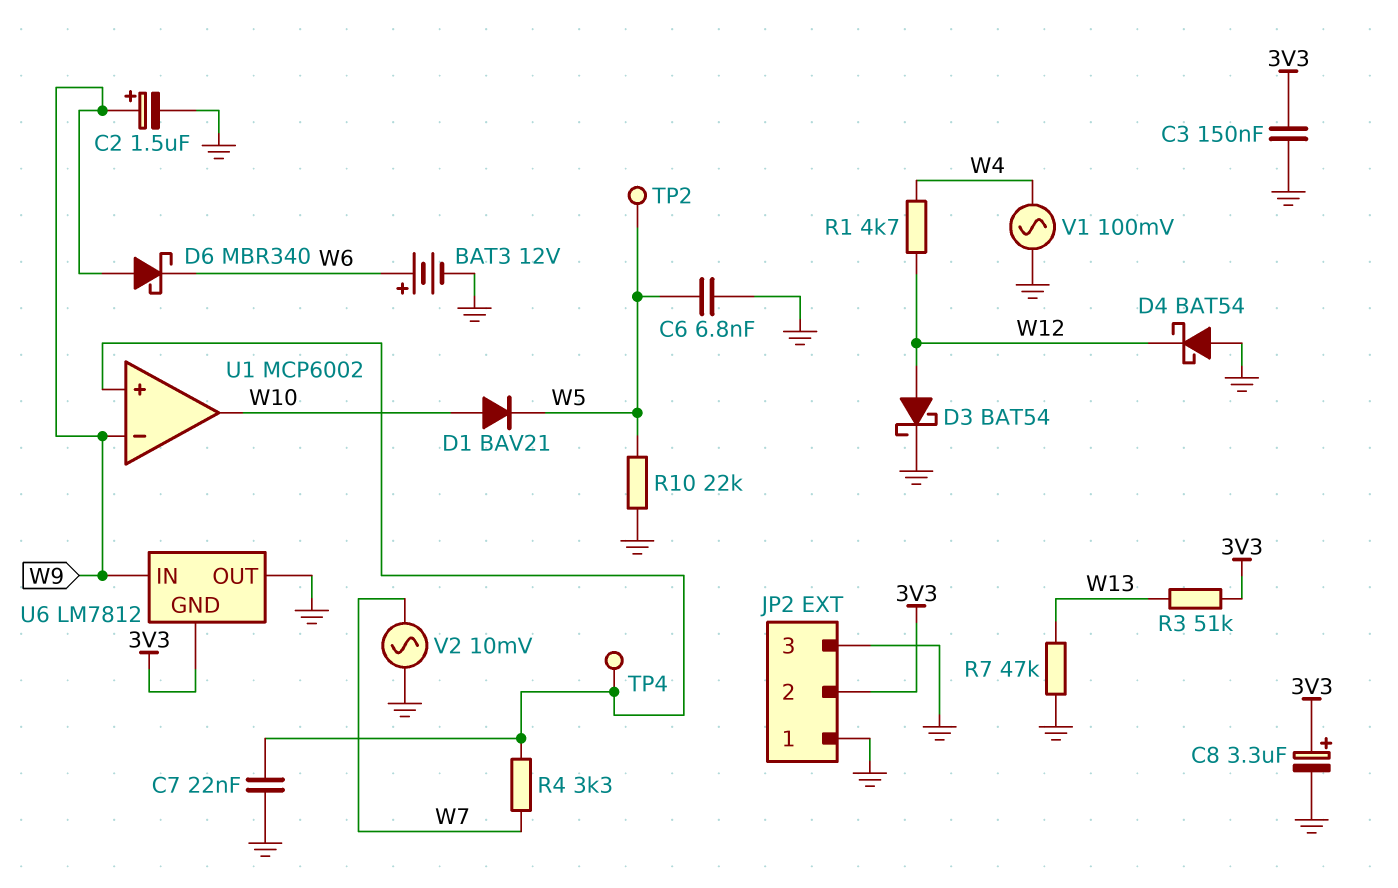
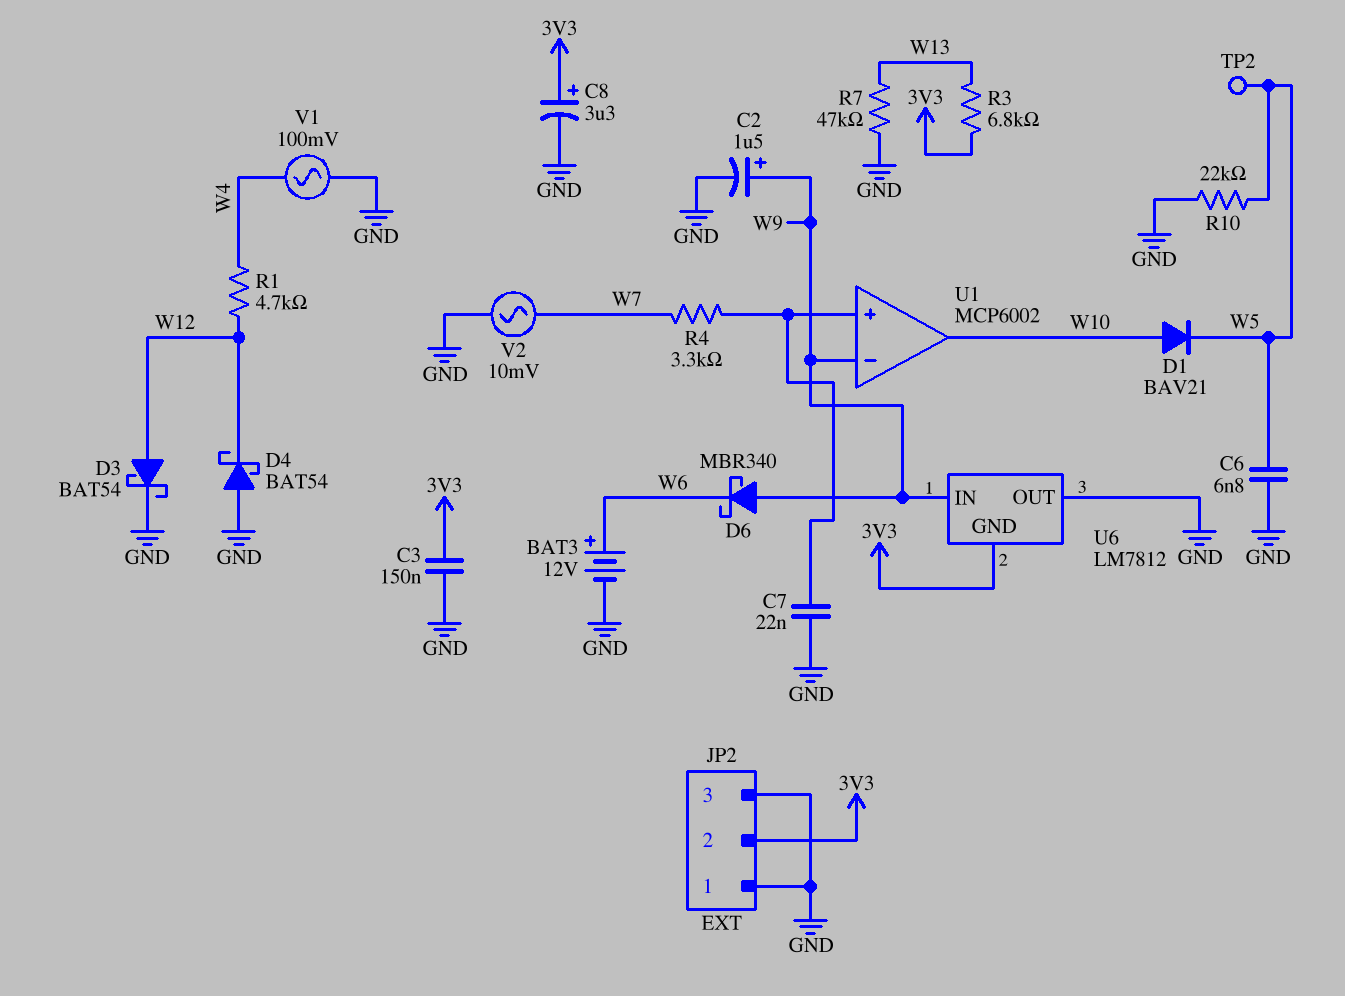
R3: 51k (3V3, W13) -> 6.8k (3V3, W13)
TP4: test point (U1/in+) -> none

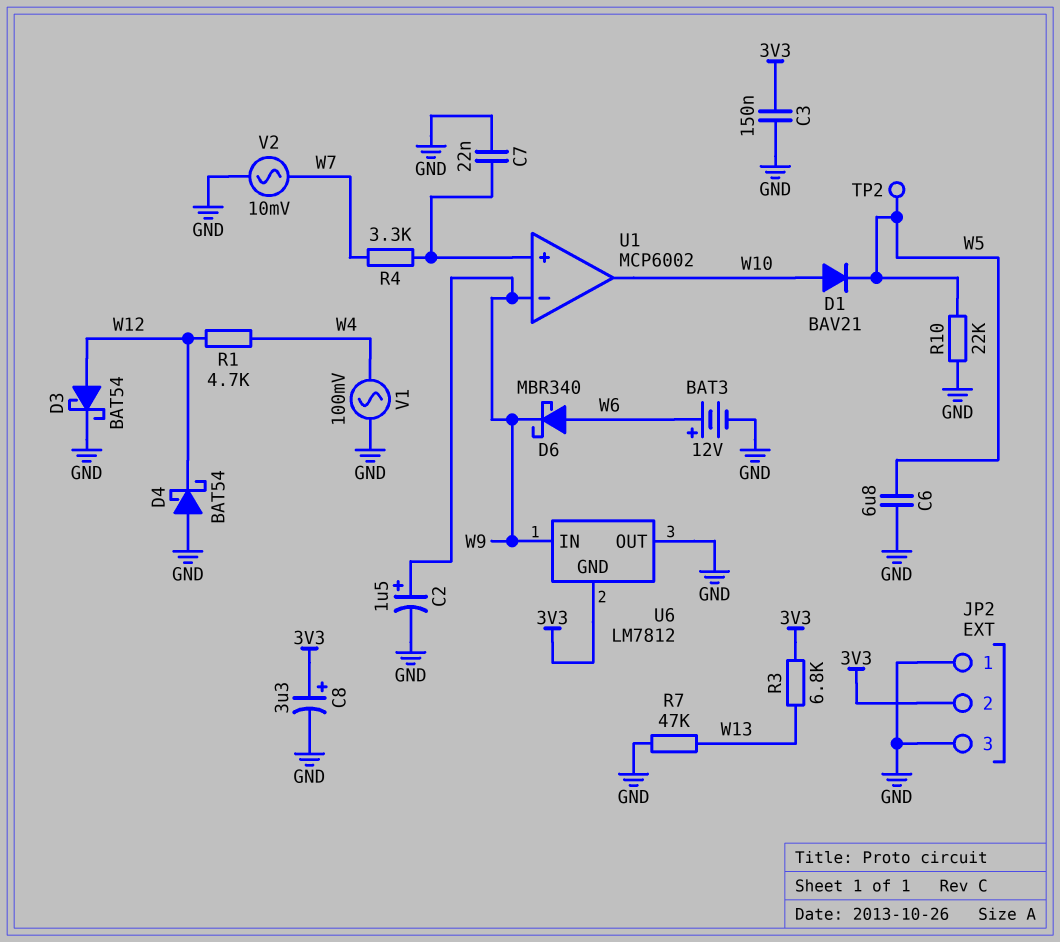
C6: 6.8nF (GND, W5) -> 6.8uF (GND, W5)
D6: schottky MBR340 (A W9, K W6) -> schottky MBR340 (A W6, K W9)

